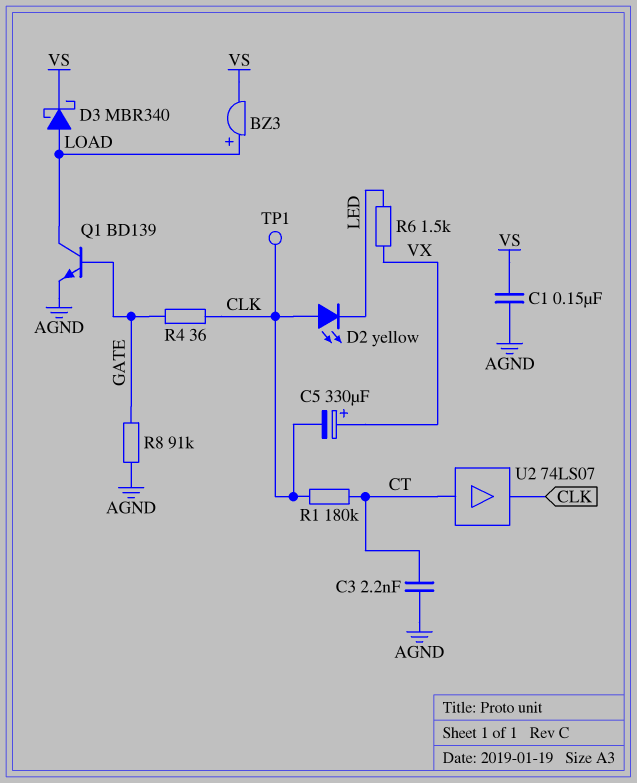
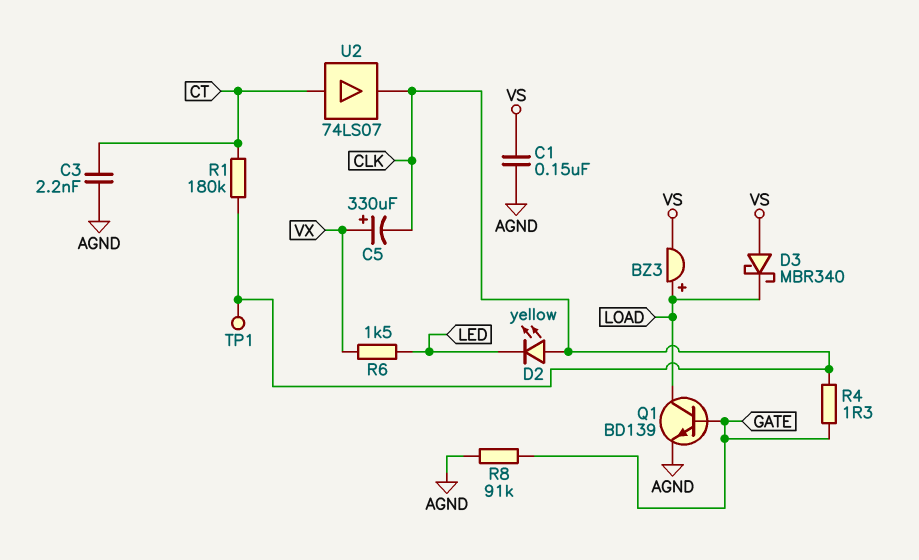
D3: schottky MBR340 (A LOAD, K VS) -> schottky MBR340 (A VS, K LOAD)
R4: 36 (CLK, GATE) -> 1.3 (CLK, GATE)

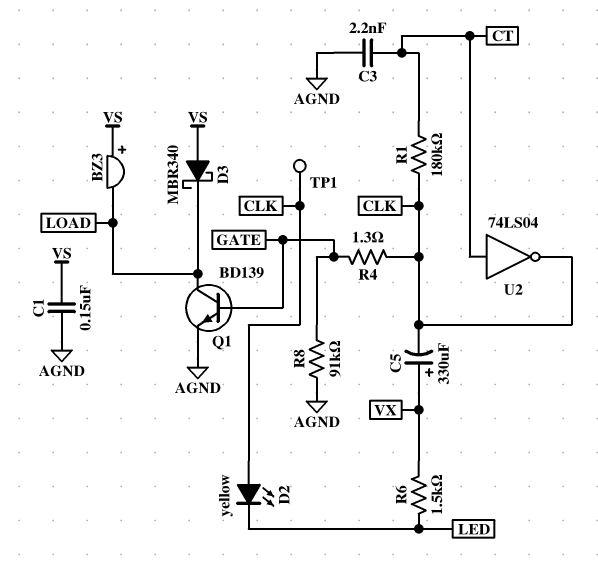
BZ3: buzzer (plus LOAD, minus VS) -> buzzer (plus VS, minus LOAD)
U2: buffer 74LS07 (in CT, out CLK) -> NOT 74LS04 (in CT, out CLK)

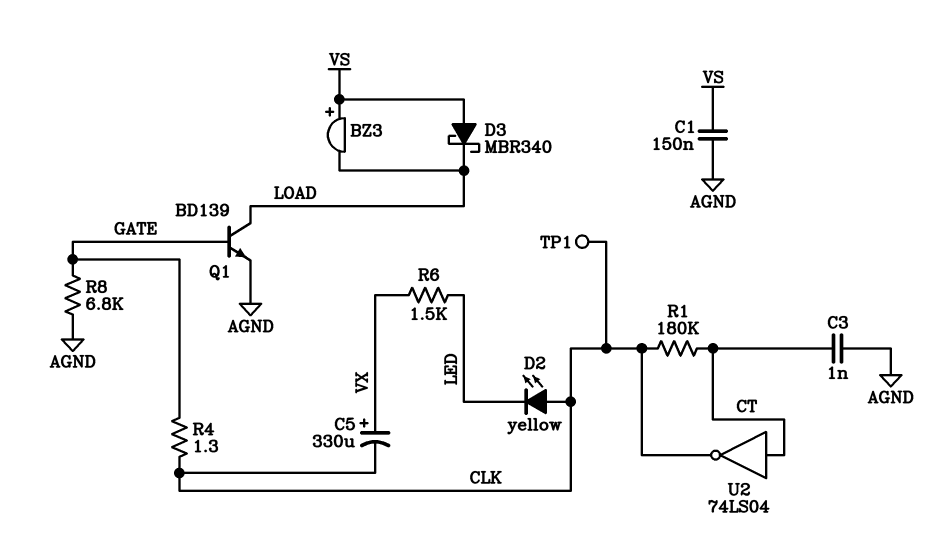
C3: 2.2nF (AGND, CT) -> 1nF (AGND, CT)
R8: 91k (AGND, GATE) -> 6.8k (AGND, GATE)

